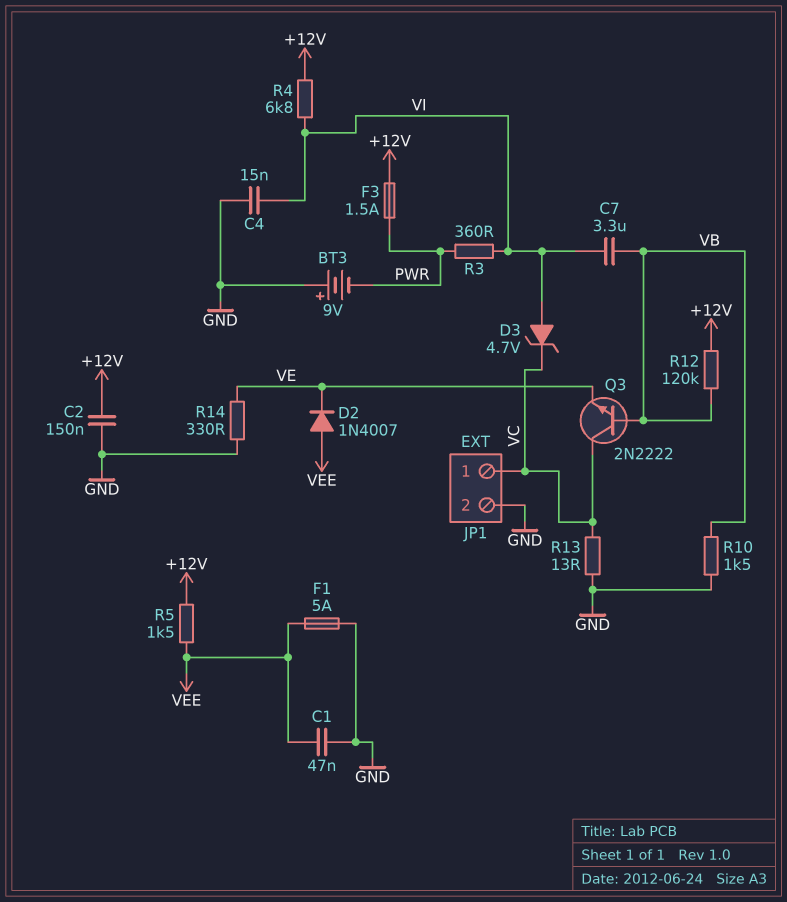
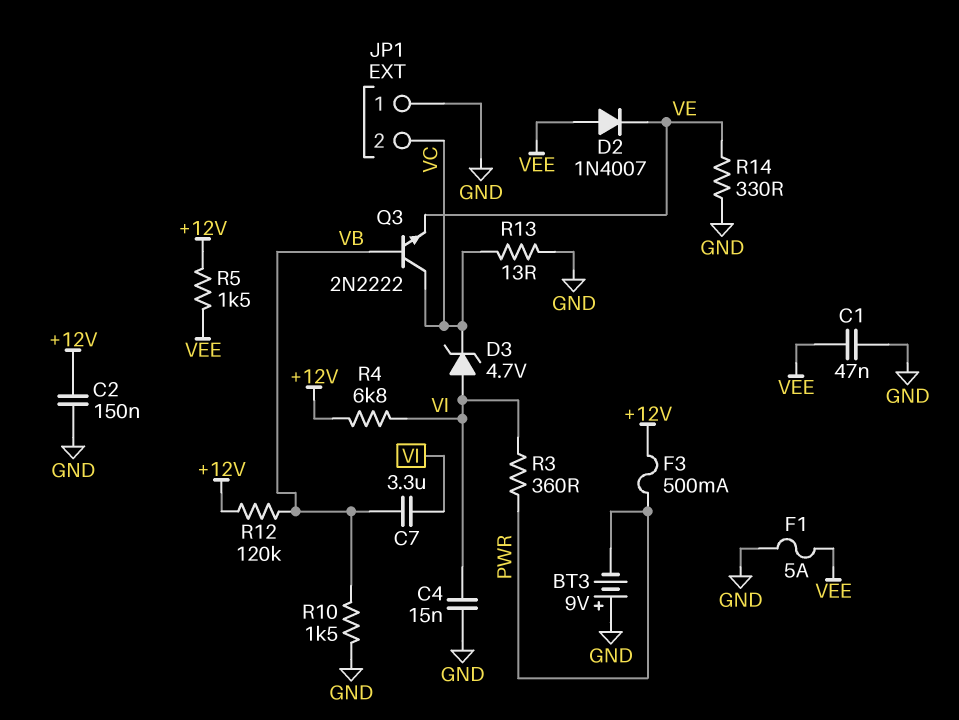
F3: 1.5A (+12V, PWR) -> 500mA (+12V, PWR)
JP1 pin 1: VC -> GND
JP1 pin 2: GND -> VC

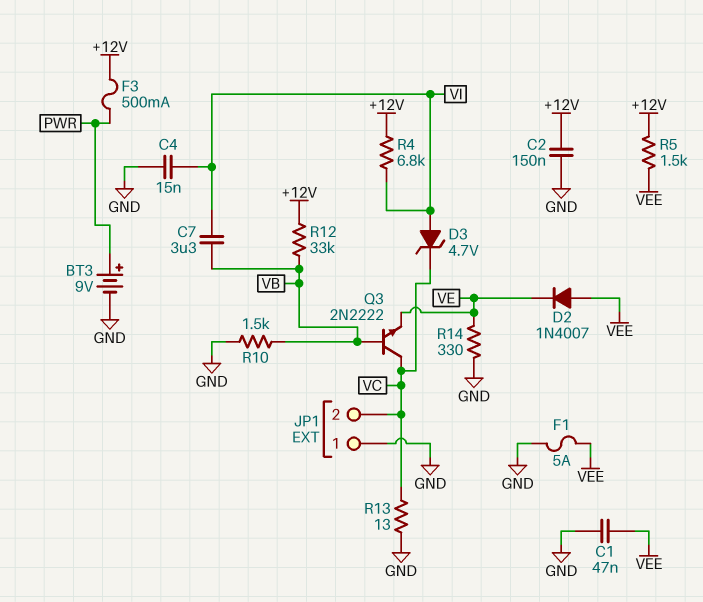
BT3: 9V (plus GND, minus PWR) -> 9V (plus PWR, minus GND)
R3: 360 (PWR, VI) -> none
R12: 120k (+12V, VB) -> 33k (+12V, VB)

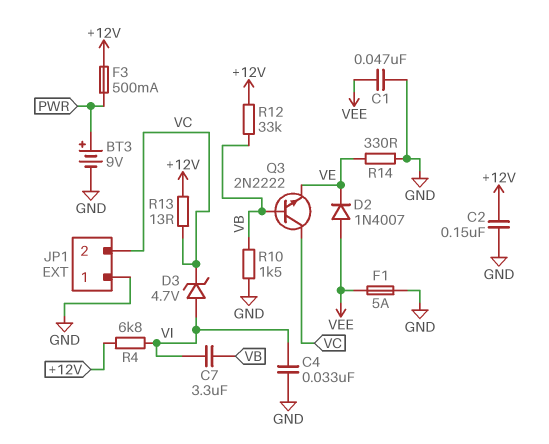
C4: 15nF (GND, VI) -> 33nF (GND, VI)
R5: 1.5k (+12V, VEE) -> none
R13: 13 (GND, VC) -> 13 (+12V, VC)

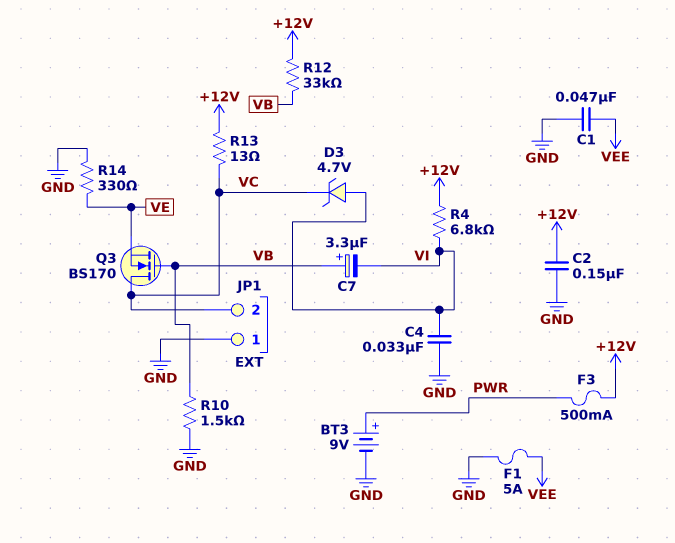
C7: 3.3uF (VB, VI) -> 3.3uF (plus VB, minus VI)
D2: diode 1N4007 (A VEE, K VE) -> none
Q3: NPN 2N2222 (B VB, C VC, E VE) -> NMOS BS170 (G VB, D VC, S VE)

